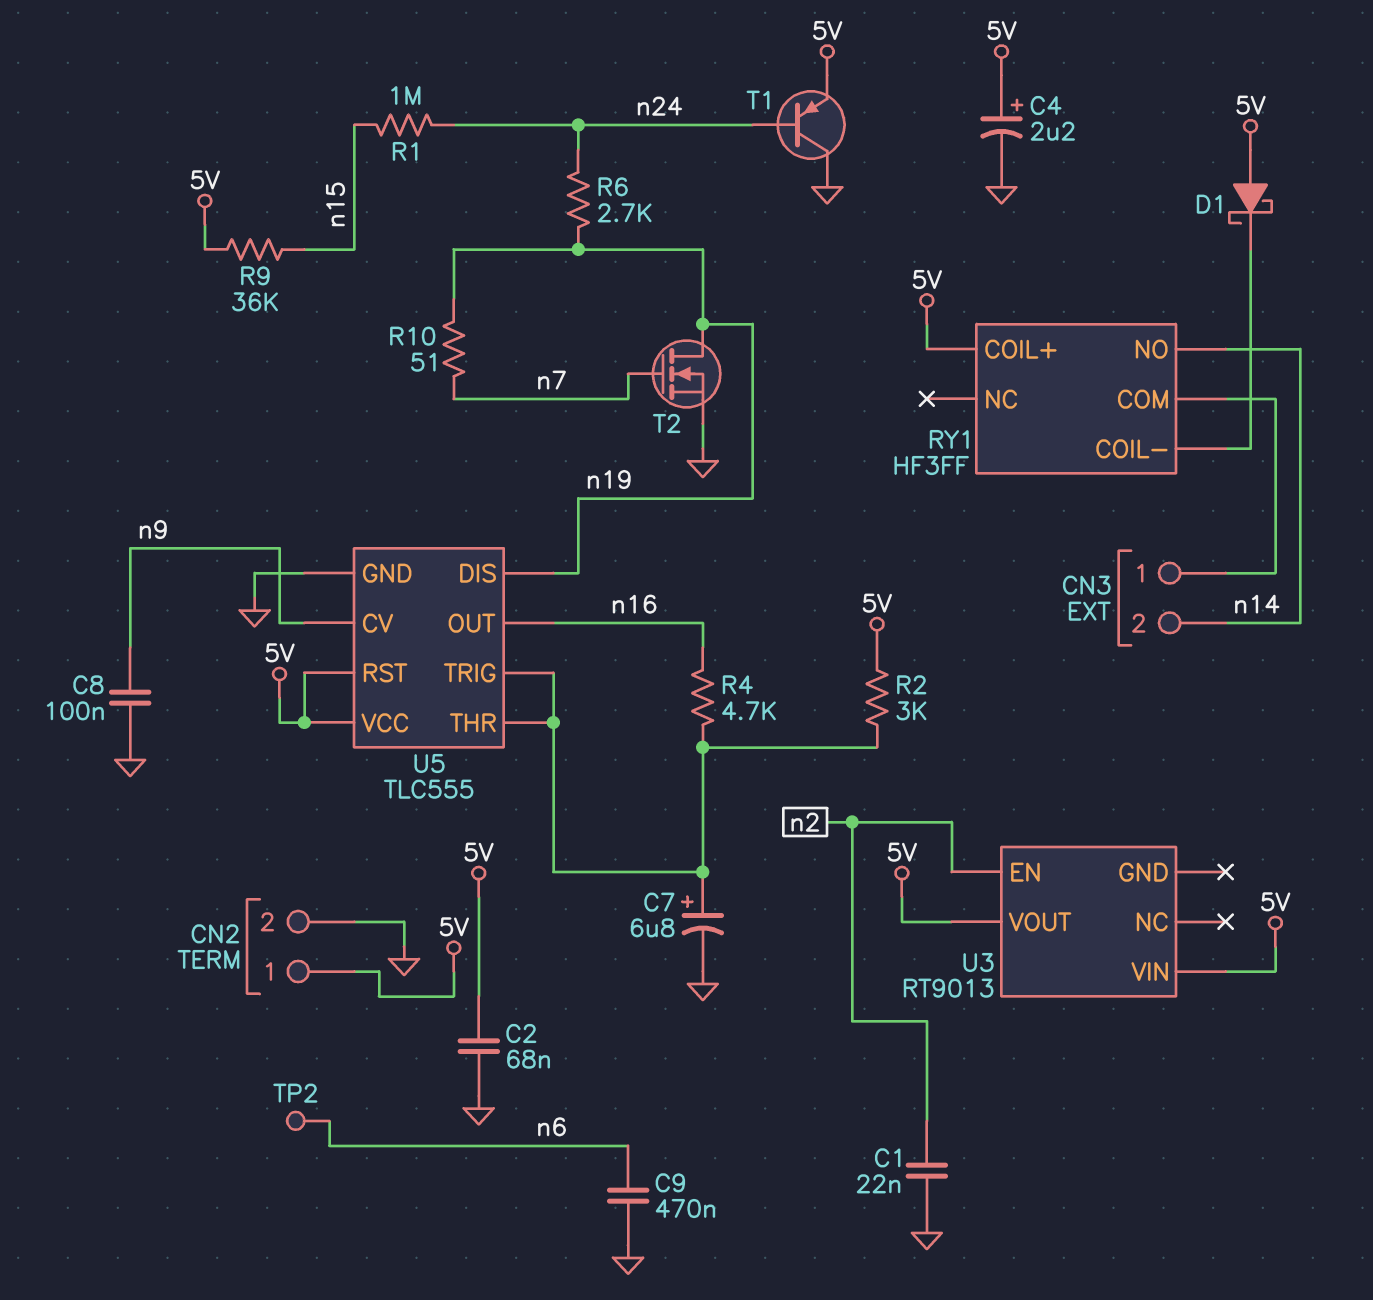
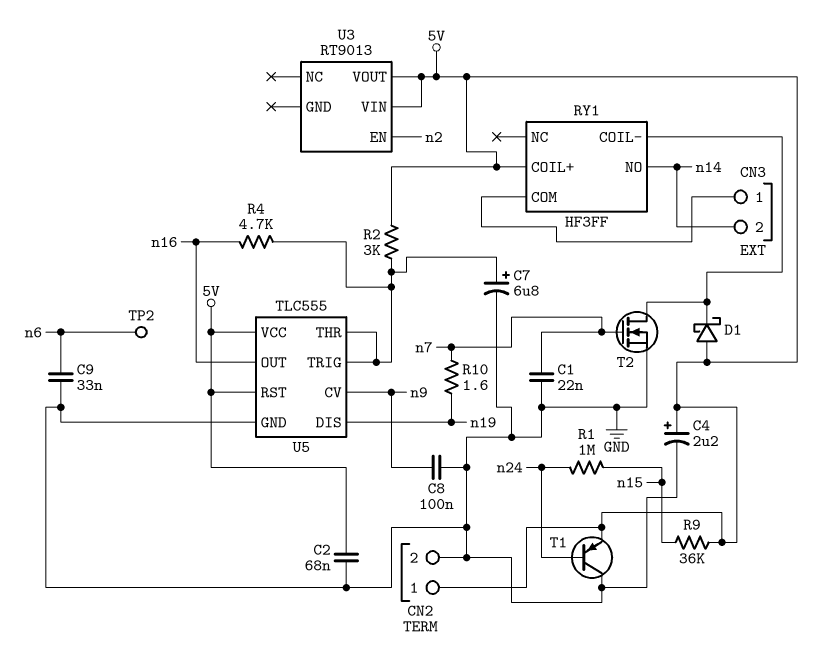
C1: 22nF (GND, n2) -> 22nF (GND, n7)
C9: 470nF (GND, n6) -> 33nF (GND, n6)
R6: 2.7k (n19, n24) -> none
R10: 51 (n7, n19) -> 1.6 (n7, n19)
T2: NMOS (G n7, D n19, S GND) -> NMOS (G n7, D RY1/COIL-, S GND)

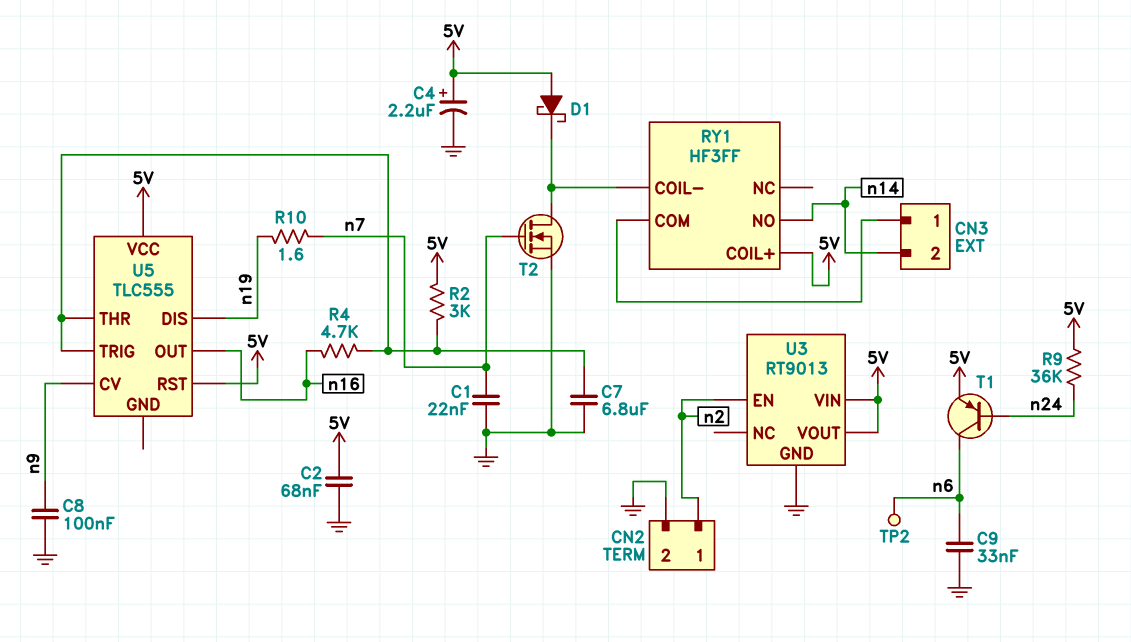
C7: 6.8uF (plus U5/THR, minus GND) -> 6.8uF (GND, U5/THR)
CN2 pin 1: 5V -> n2
R1: 1M (n15, n24) -> none
R9: 36k (5V, n15) -> 36k (5V, n24)
T1: PNP (B n24, C GND, E 5V) -> PNP (B n24, C n6, E 5V)
U3 pin GND: none -> GND
U5 pin GND: GND -> none

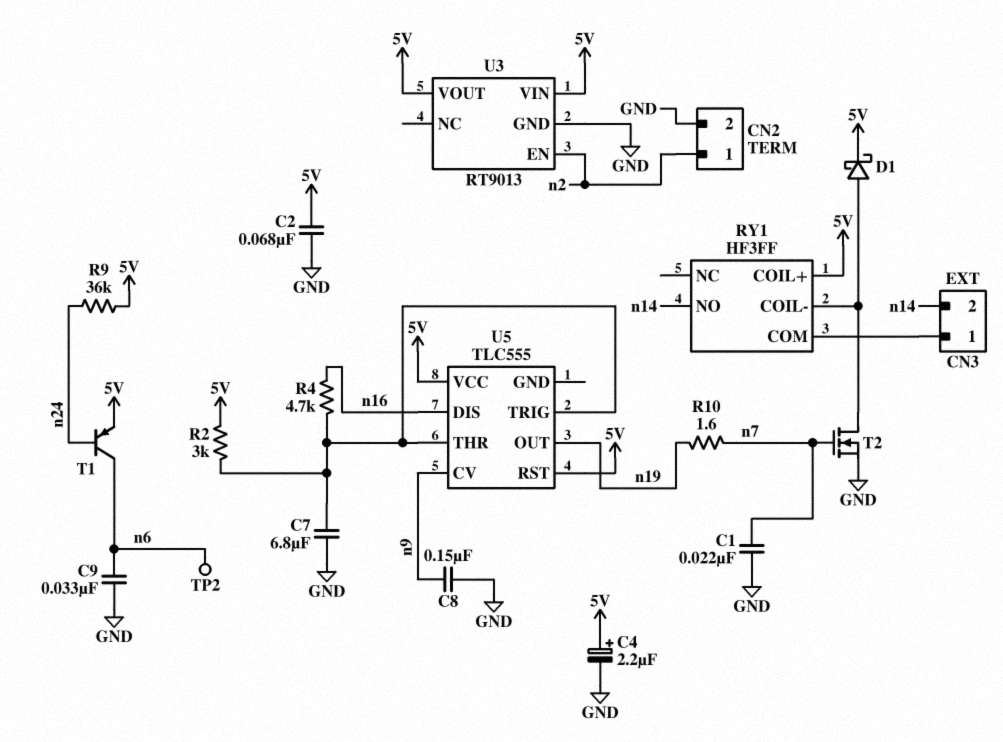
C8: 100nF (GND, n9) -> 150nF (GND, n9)
D1: schottky (A 5V, K RY1/COIL-) -> schottky (A RY1/COIL-, K 5V)
U5 pin DIS: n19 -> n16
U5 pin OUT: n16 -> n19

